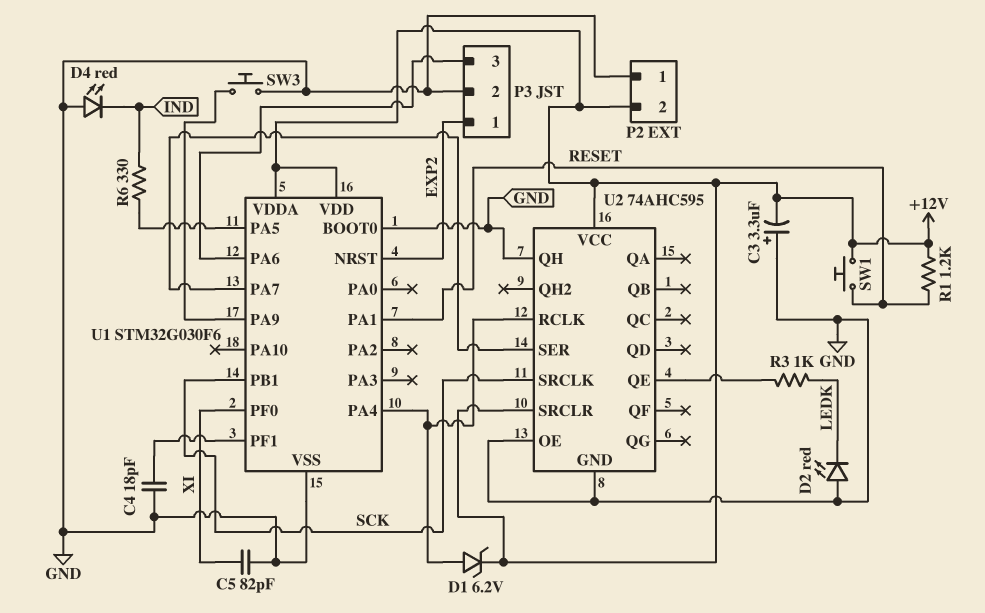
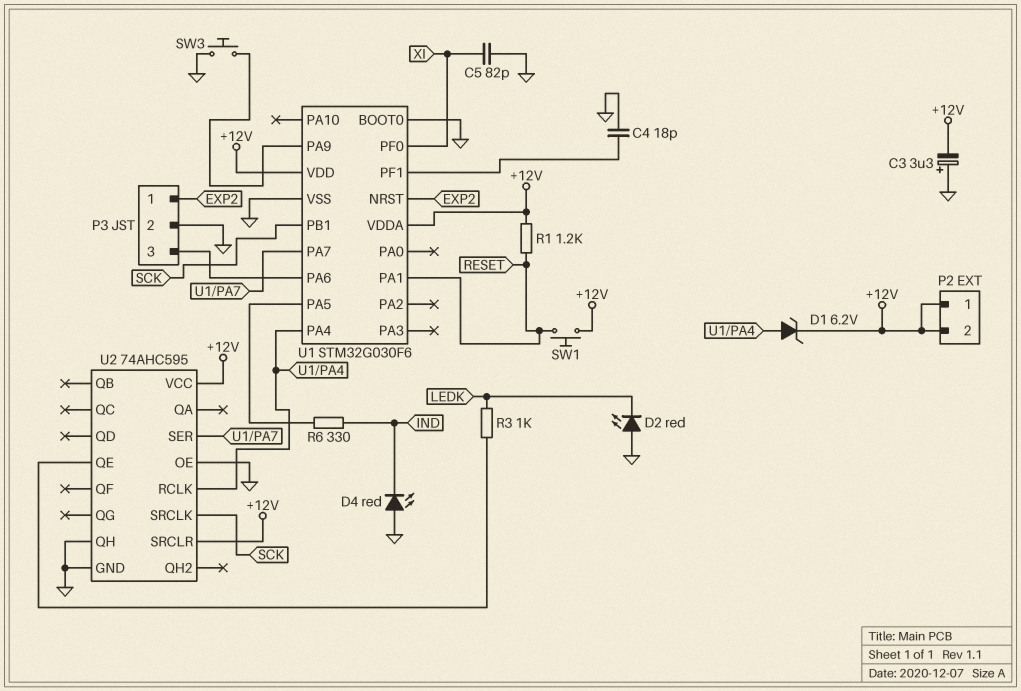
P2 pin 1: GND -> +12V

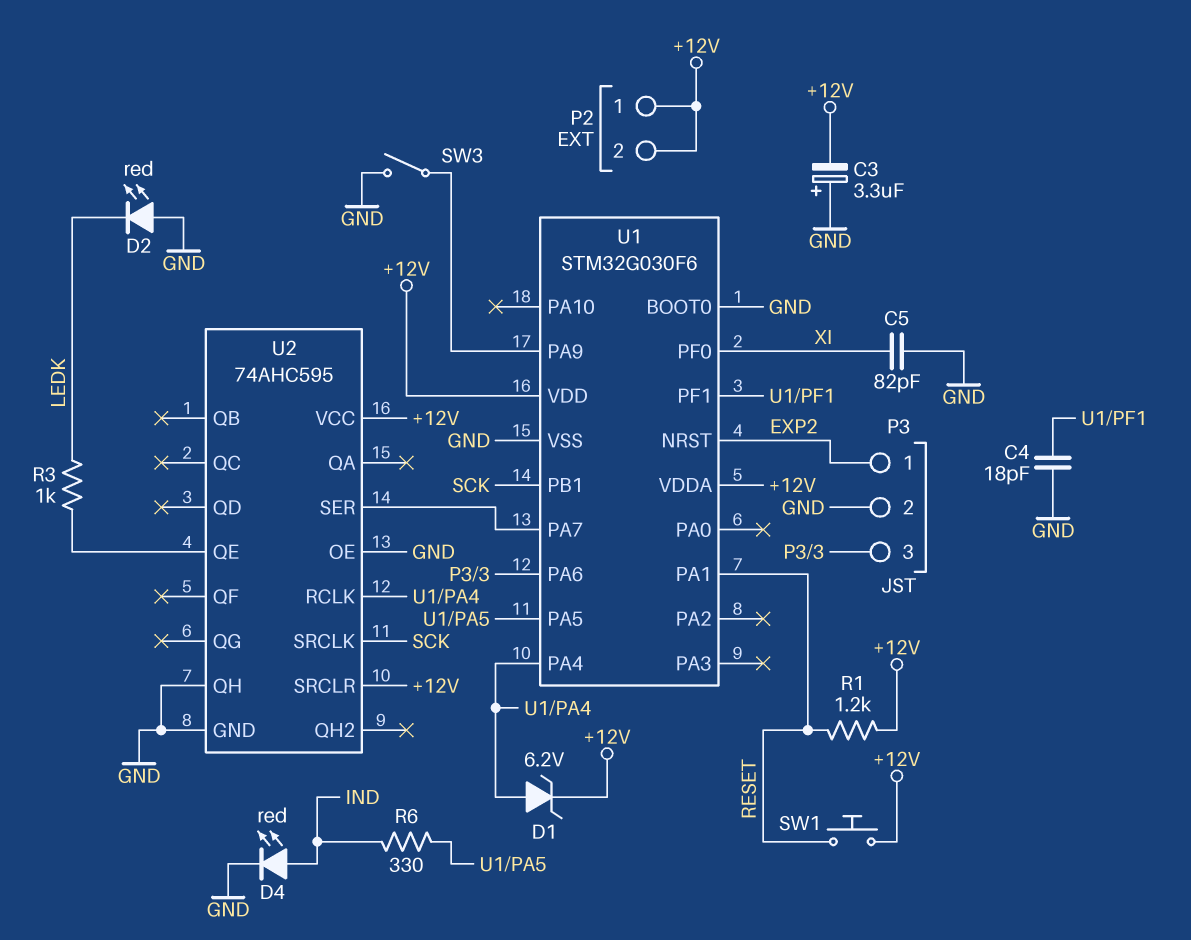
D4: LED red (A GND, K IND) -> LED red (A IND, K GND)
SW3: button (GND, U1/PA9) -> switch (GND, U1/PA9)

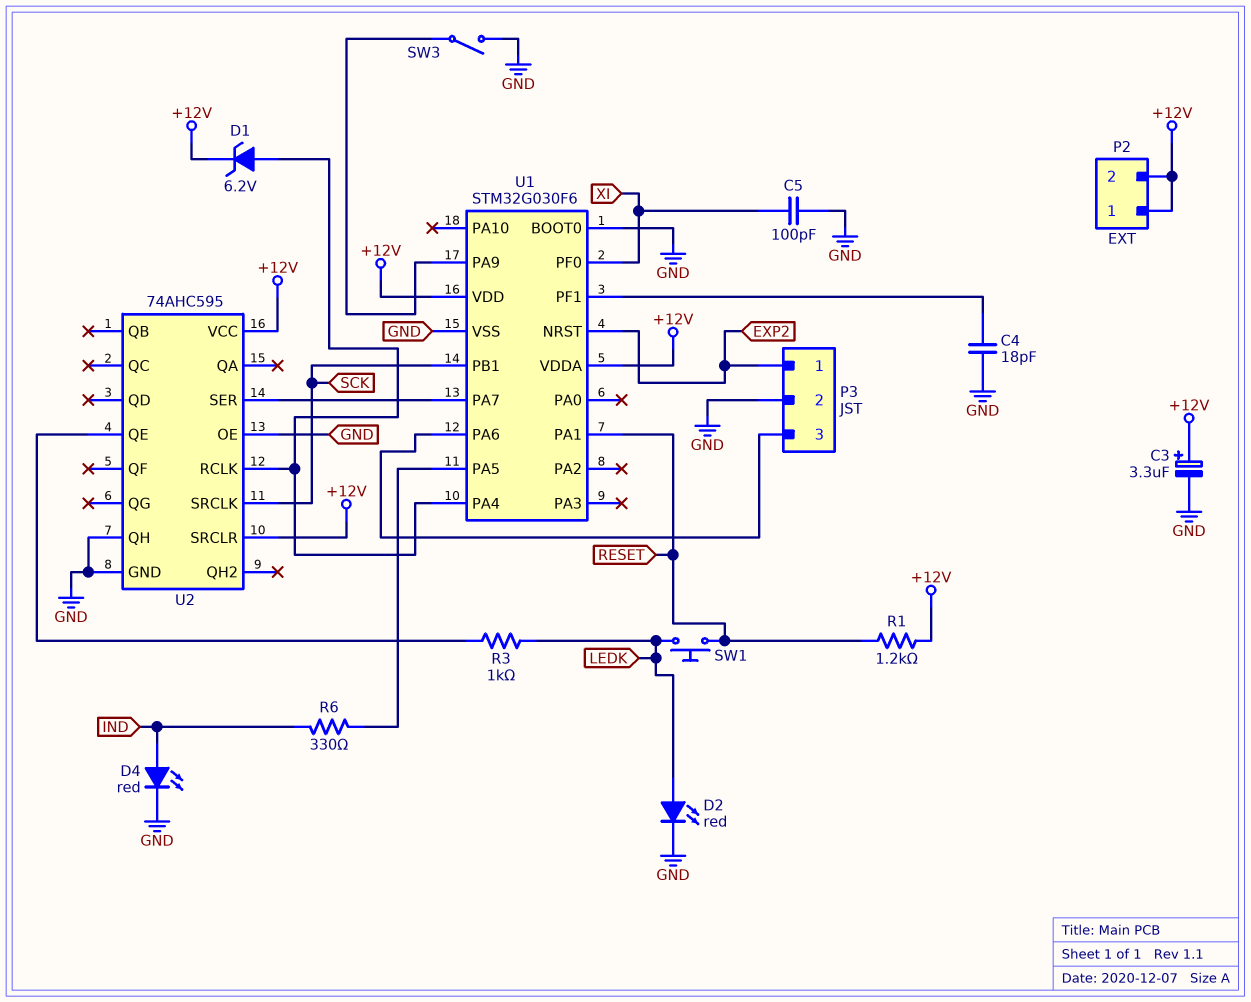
C3: 3.3uF (plus GND, minus +12V) -> 3.3uF (plus +12V, minus GND)
C5: 82pF (GND, XI) -> 100pF (GND, XI)
D2: LED red (A GND, K LEDK) -> LED red (A LEDK, K GND)
SW1: button (+12V, RESET) -> button (LEDK, RESET)

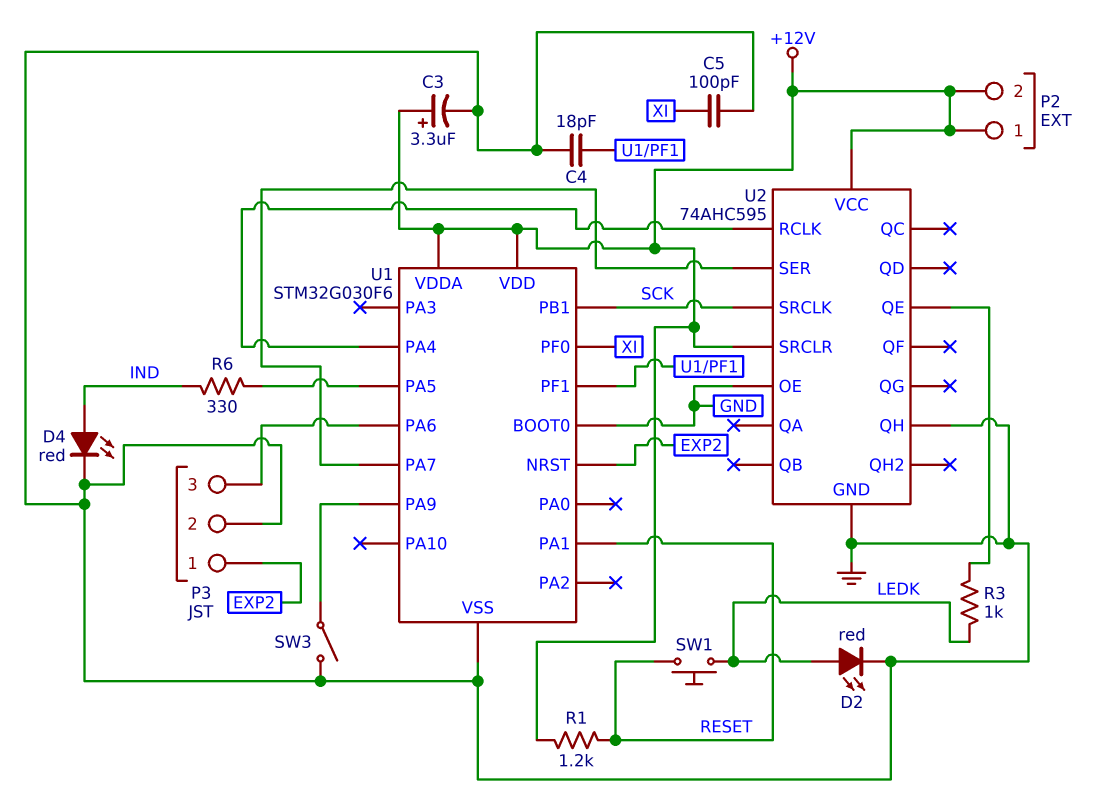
D1: zener 6.2V (A U1/PA4, K +12V) -> none

